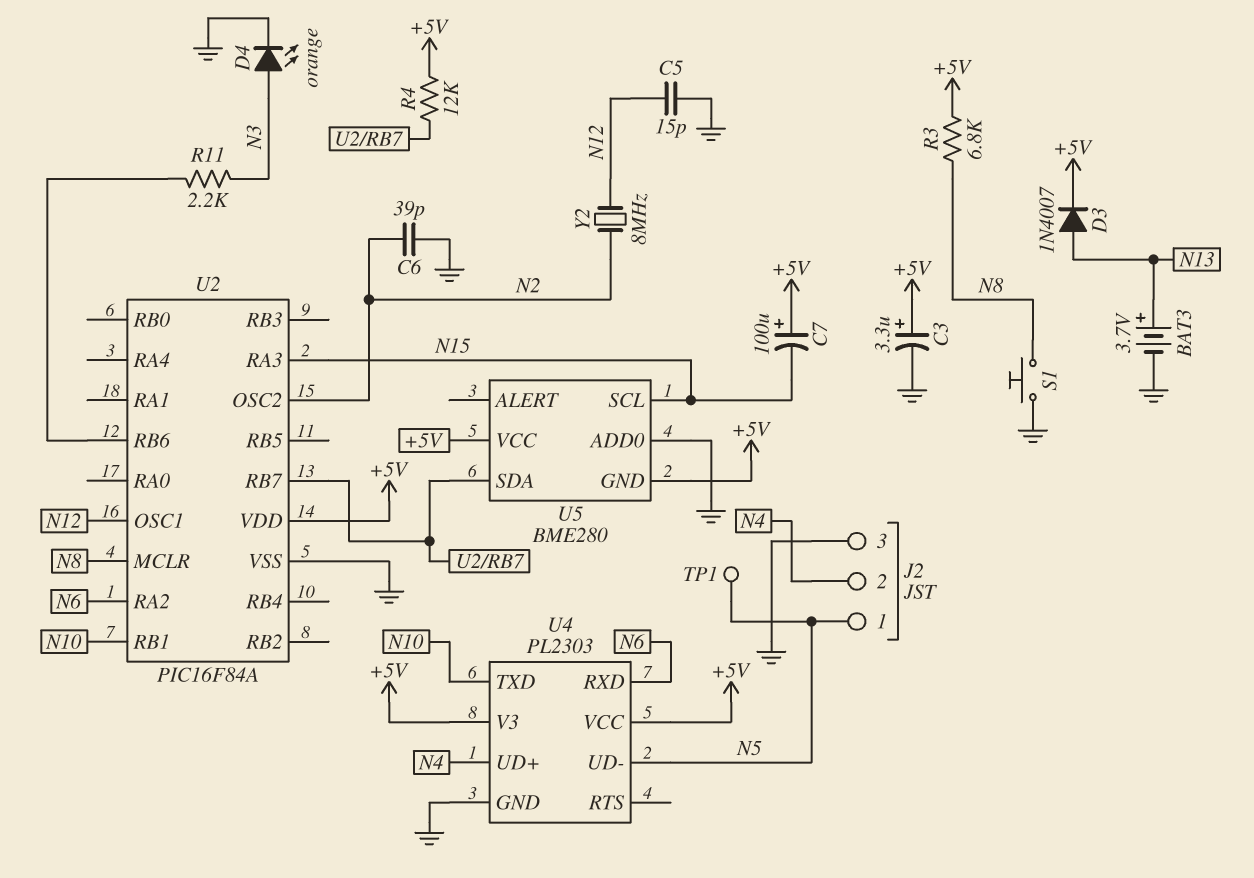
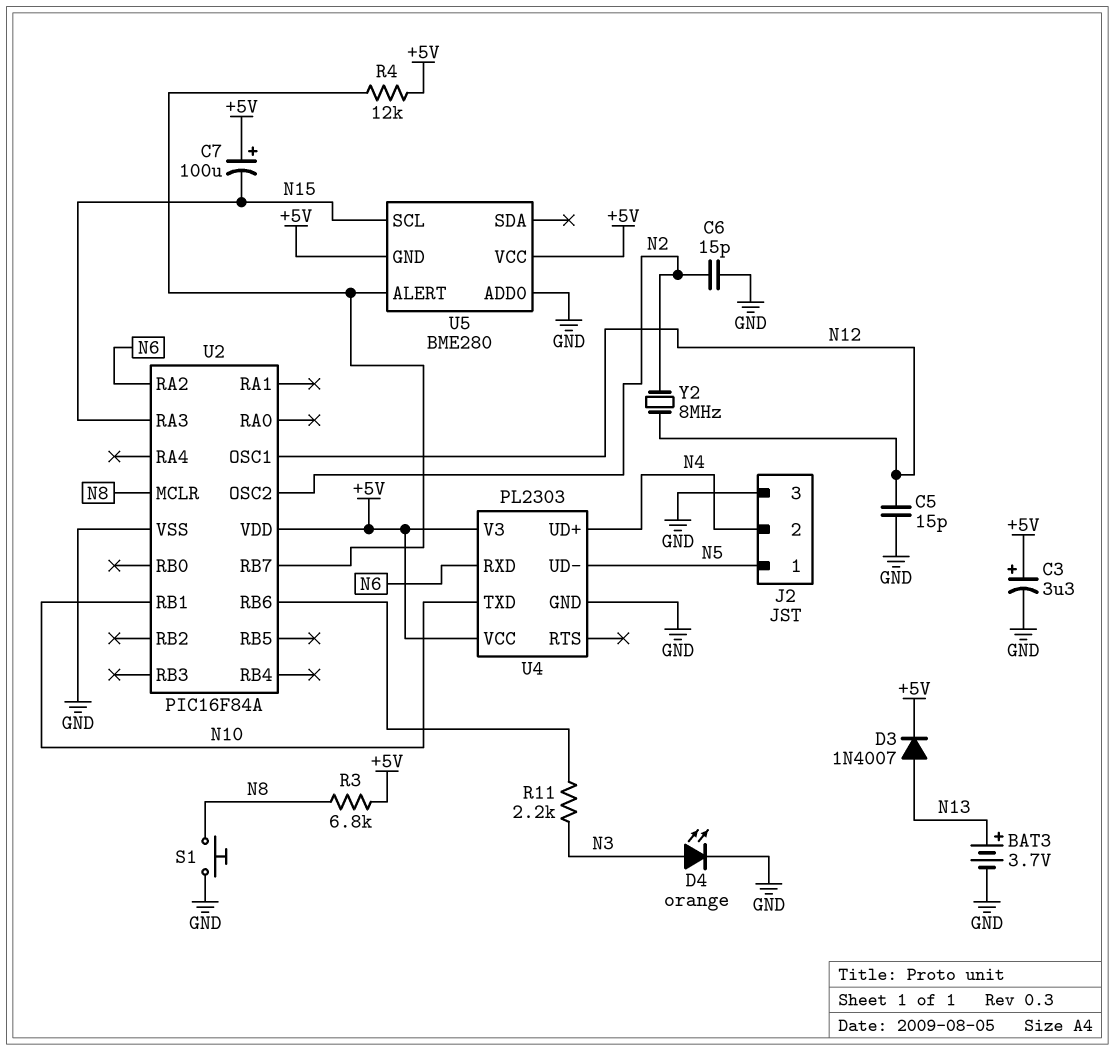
C6: 39pF (GND, N2) -> 15pF (GND, N2)
TP1: test point (N5) -> none
U5 pin ALERT: none -> U2/RB7
U5 pin SDA: U2/RB7 -> none

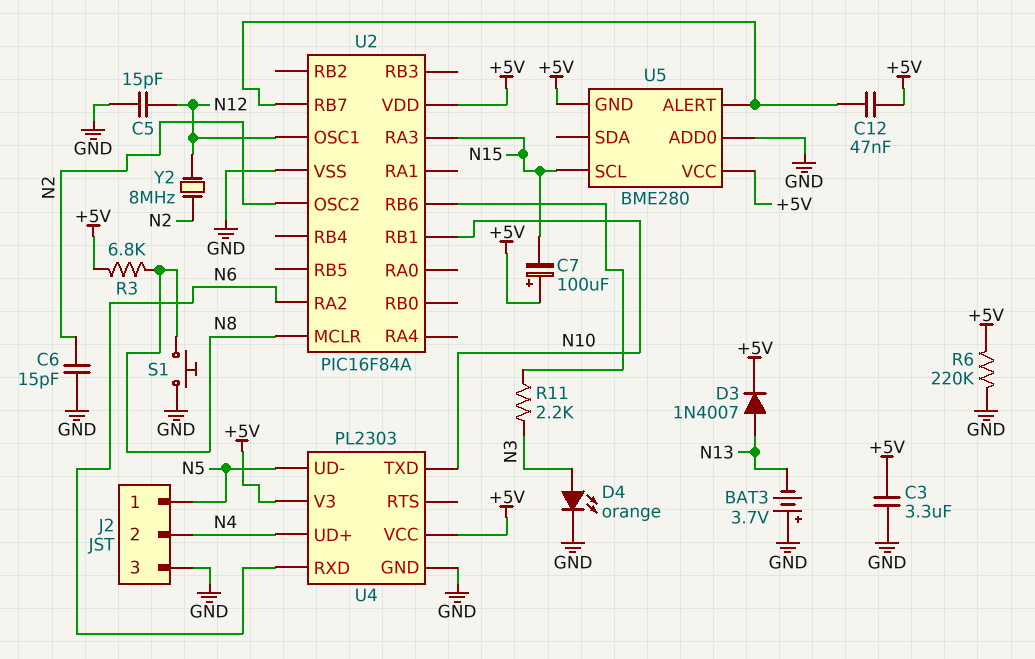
BAT3: 3.7V (plus N13, minus GND) -> 3.7V (plus GND, minus N13)
C3: 3.3uF (plus +5V, minus GND) -> 3.3uF (+5V, GND)
C12: none -> 47nF (+5V, U2/RB7)
R4: 12k (+5V, U2/RB7) -> none
R6: none -> 220k (+5V, GND)

